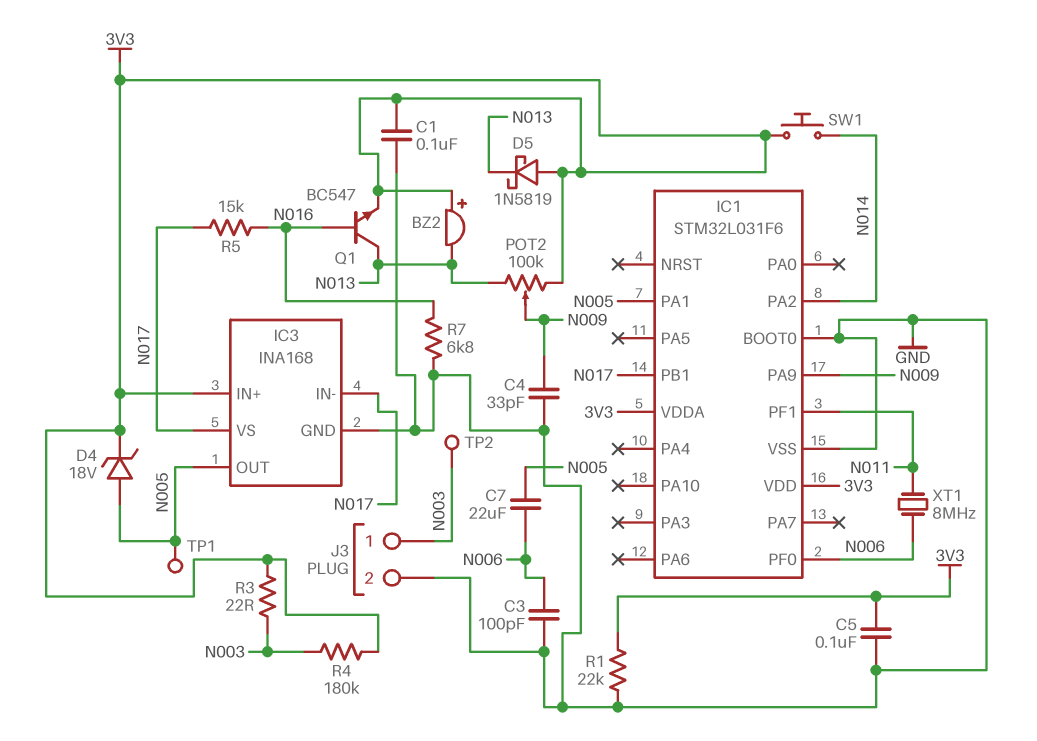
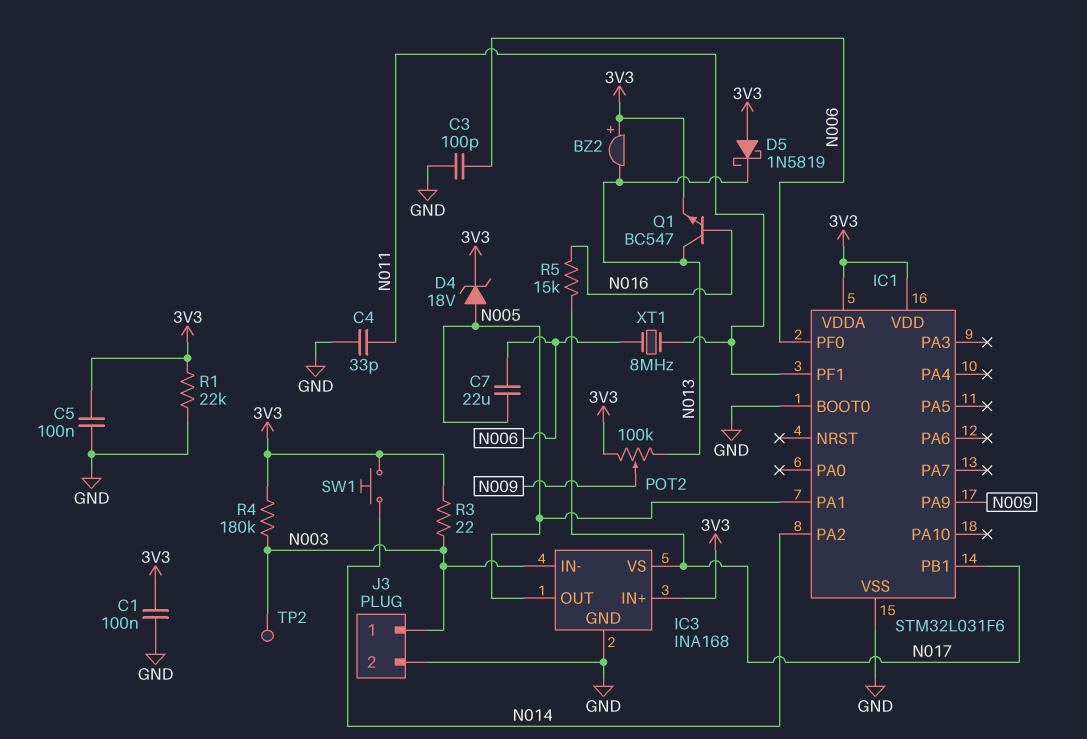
C4: 33pF (GND, N009) -> 33pF (GND, N011)
IC3 pin IN-: N017 -> N003
R7: 6.8k (GND, N016) -> none
TP1: test point (N005) -> none

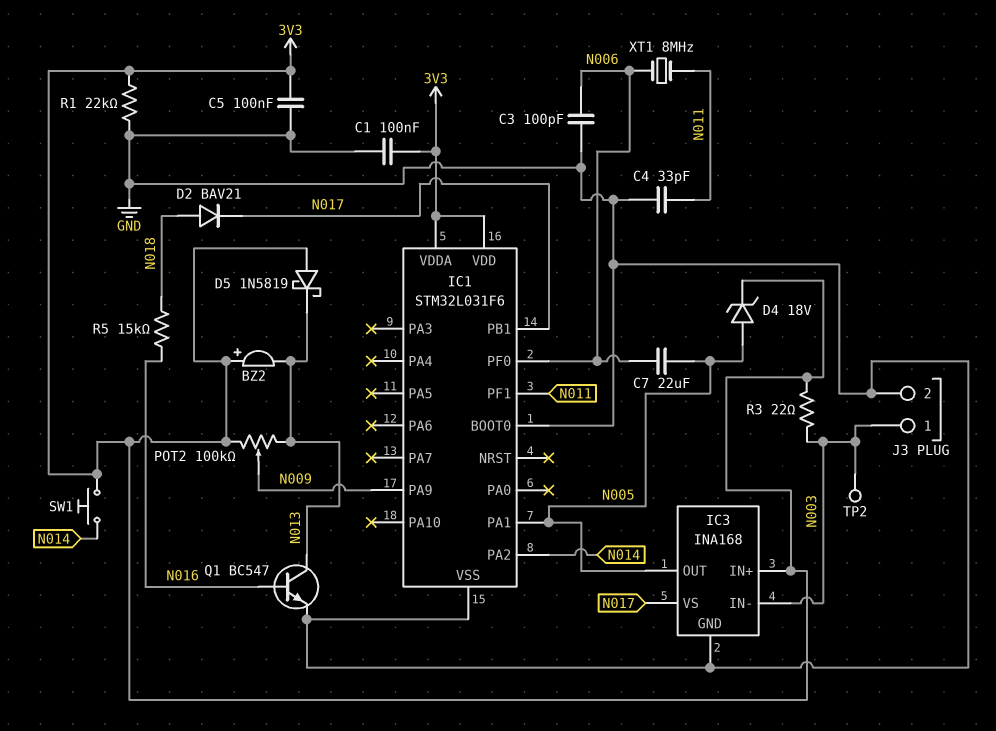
D2: none -> diode BAV21 (A N018, K N017)
Q1: NPN BC547 (B N016, C N013, E 3V3) -> NPN BC547 (B N016, C N013, E GND)
R4: 180k (3V3, N003) -> none
R5: 15k (N016, N017) -> 15k (N016, N018)

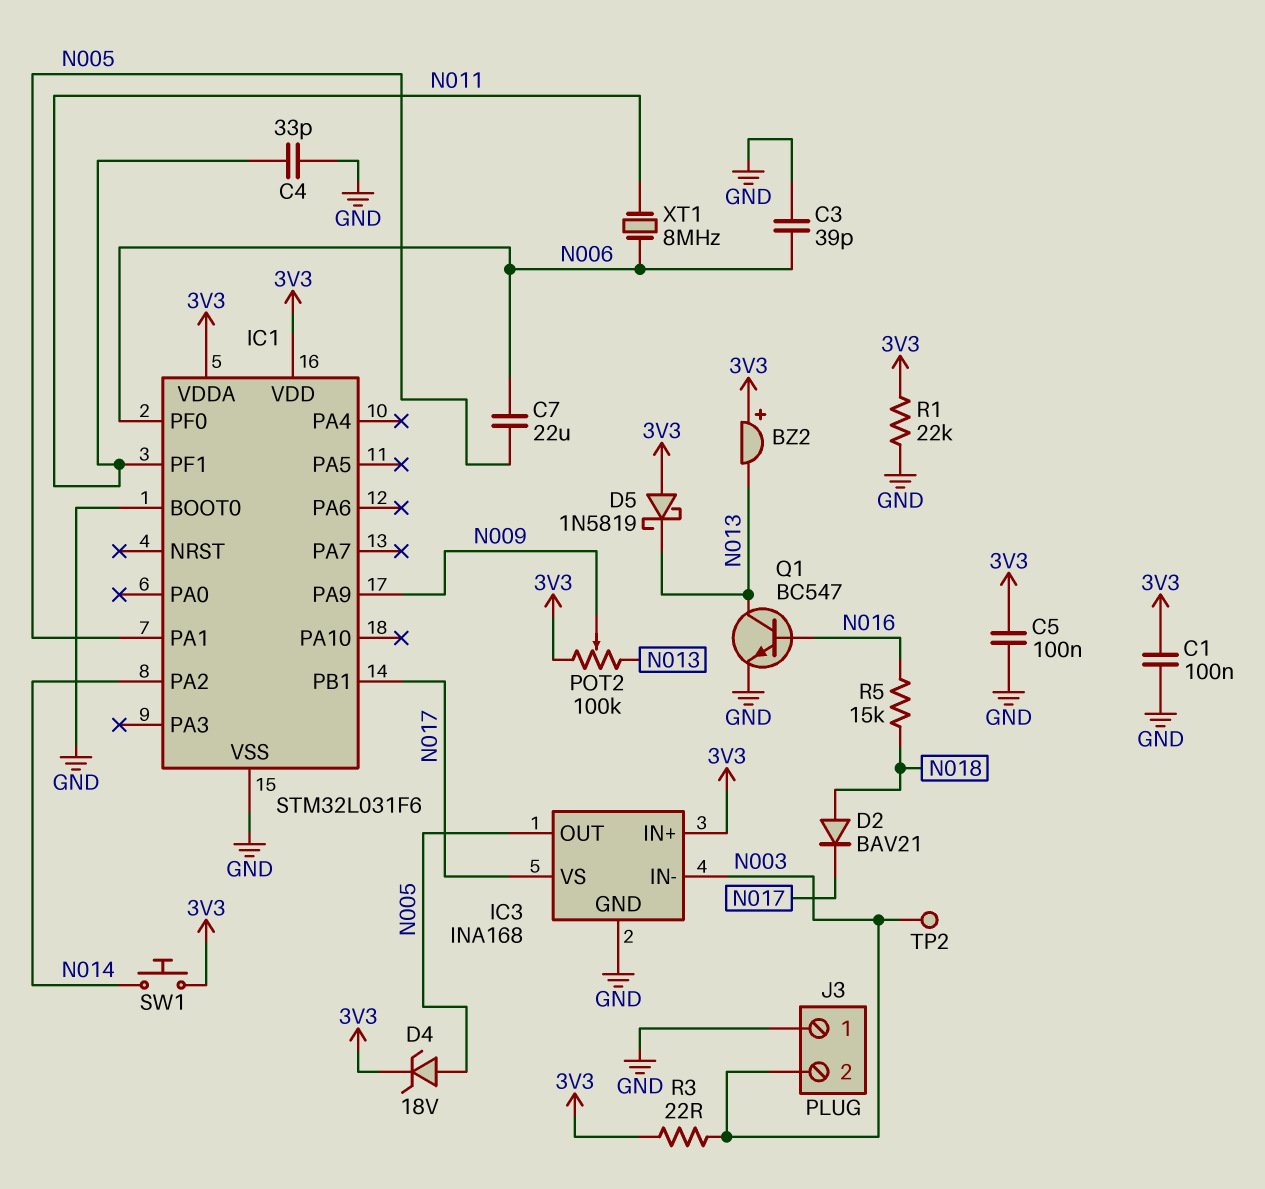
C3: 100pF (GND, N006) -> 39pF (GND, N006)
J3 pin 1: N003 -> GND
J3 pin 2: GND -> N003

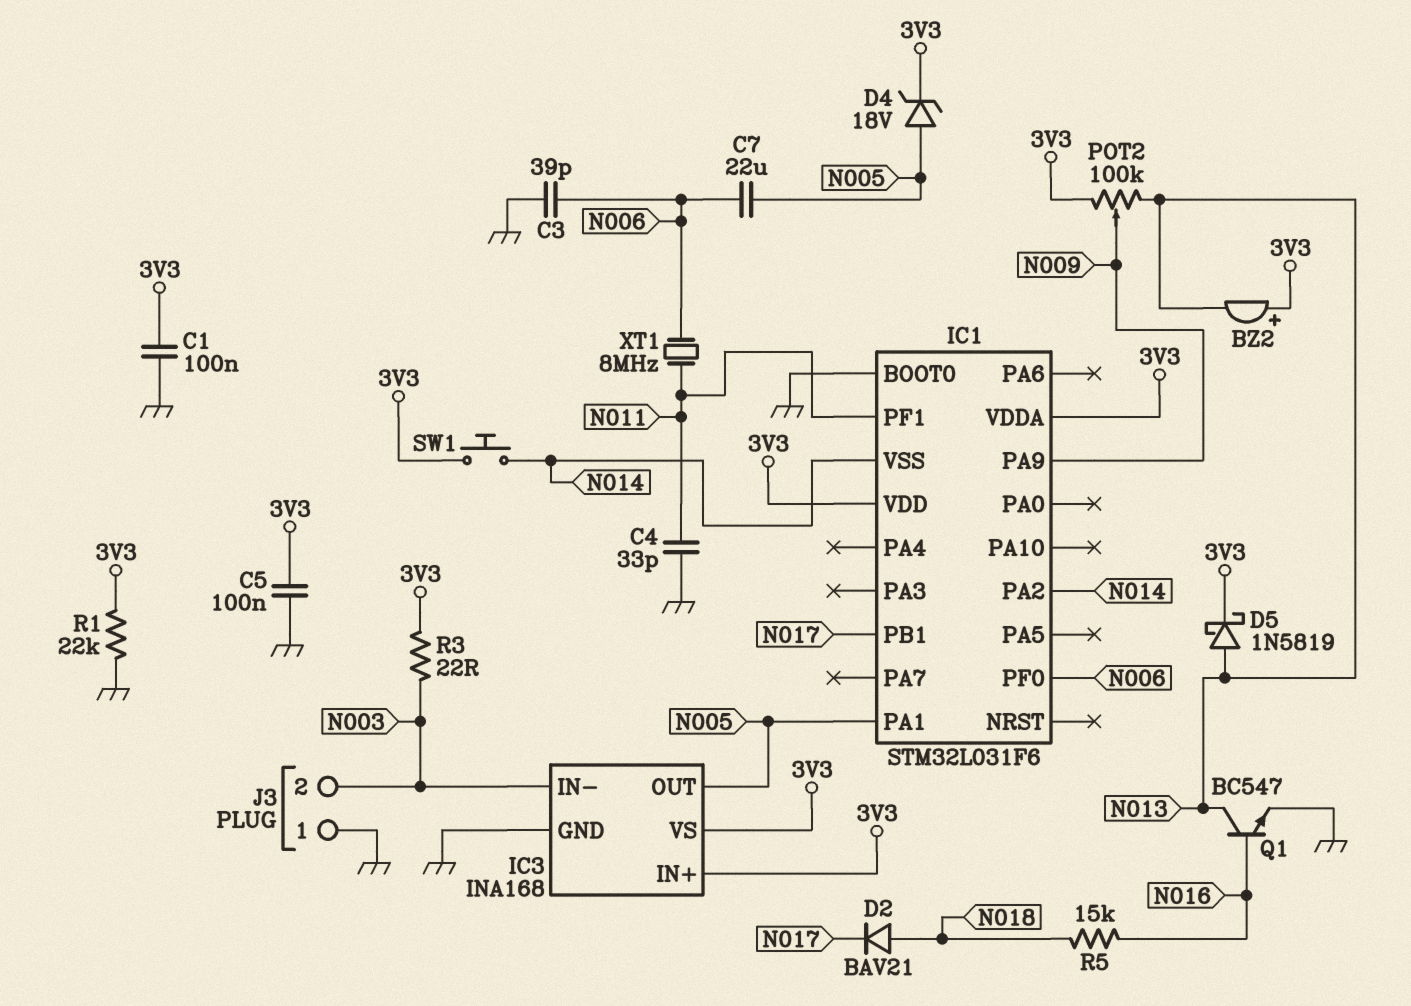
D5: schottky 1N5819 (A 3V3, K N013) -> schottky 1N5819 (A N013, K 3V3)
IC1 pin VSS: GND -> N014
IC3 pin VS: N017 -> 3V3
TP2: test point (N003) -> none

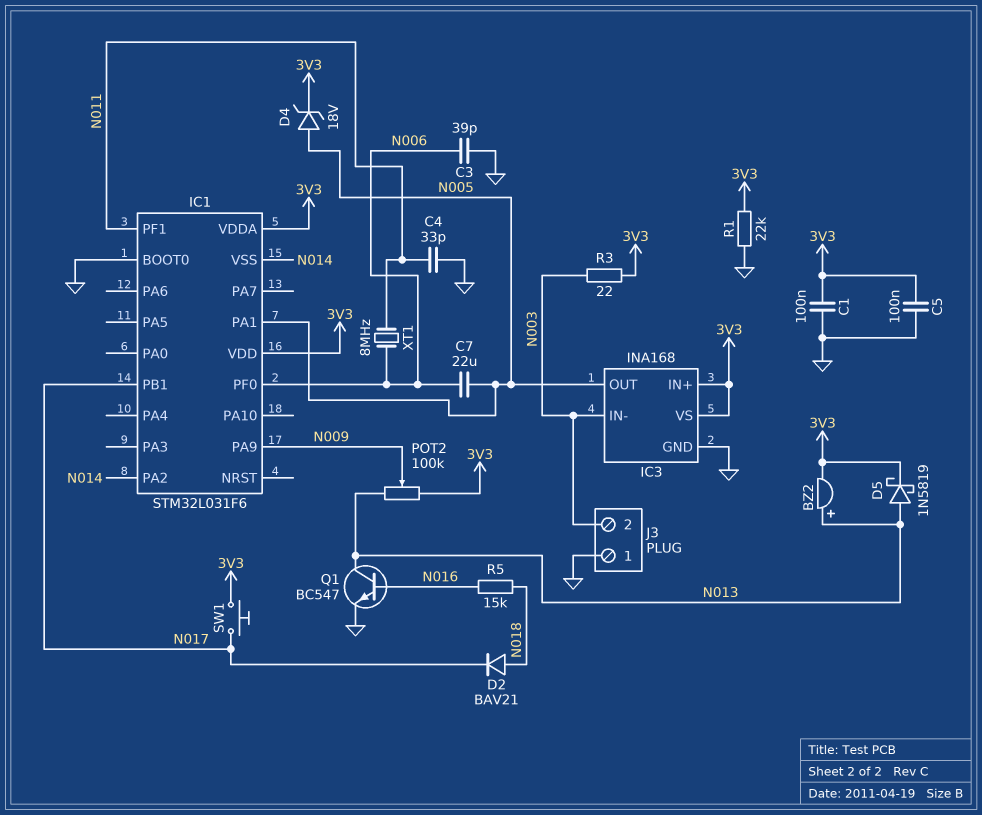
BZ2: buzzer (plus 3V3, minus N013) -> buzzer (plus N013, minus 3V3)
SW1: button (3V3, N014) -> button (3V3, N017)

